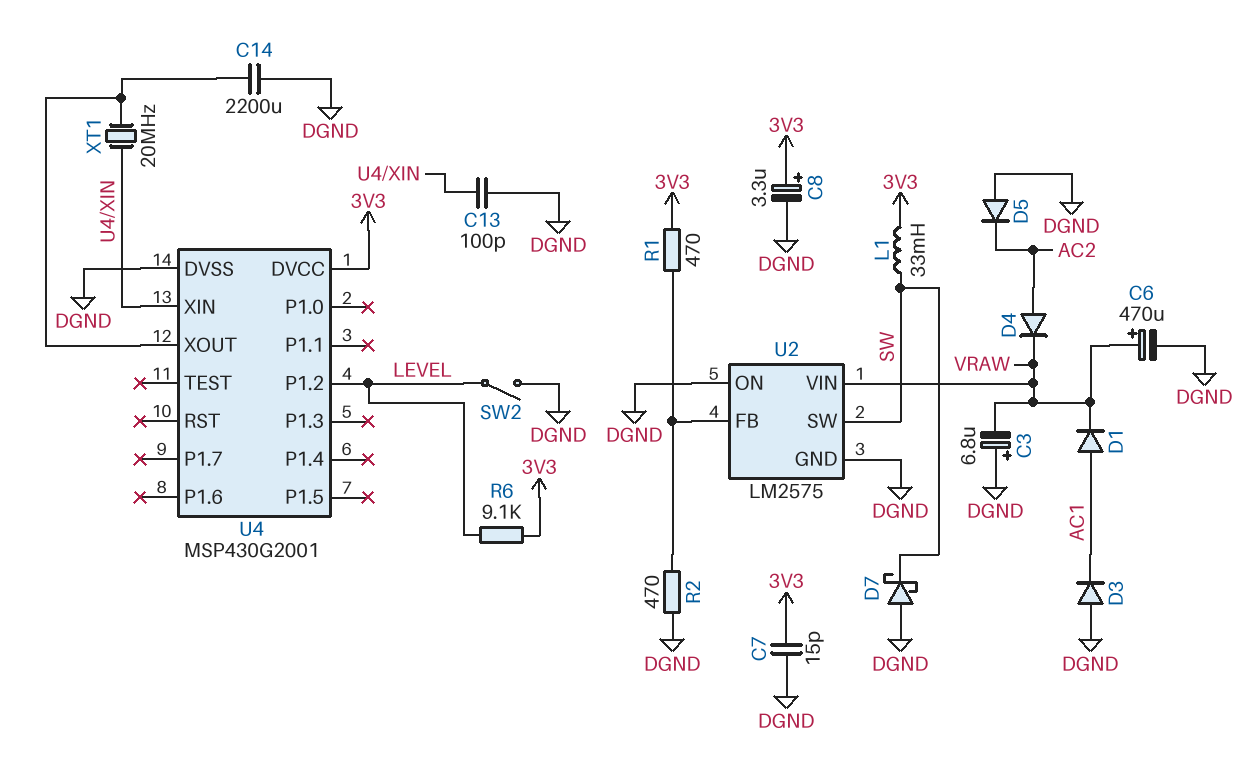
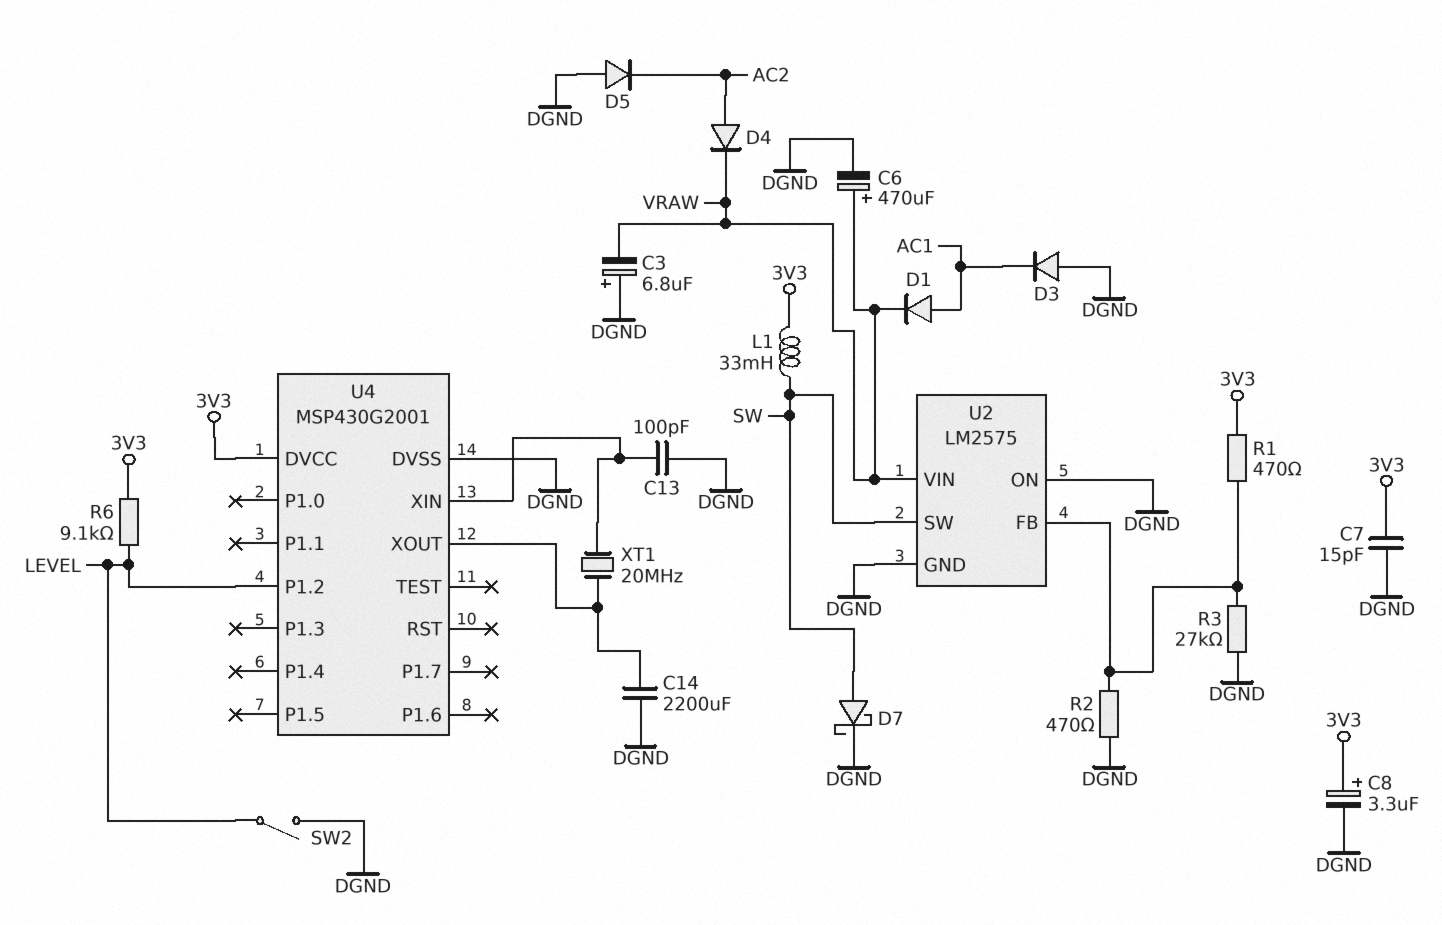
D7: schottky (A DGND, K SW) -> schottky (A SW, K DGND)
R3: none -> 27k (DGND, U2/FB)

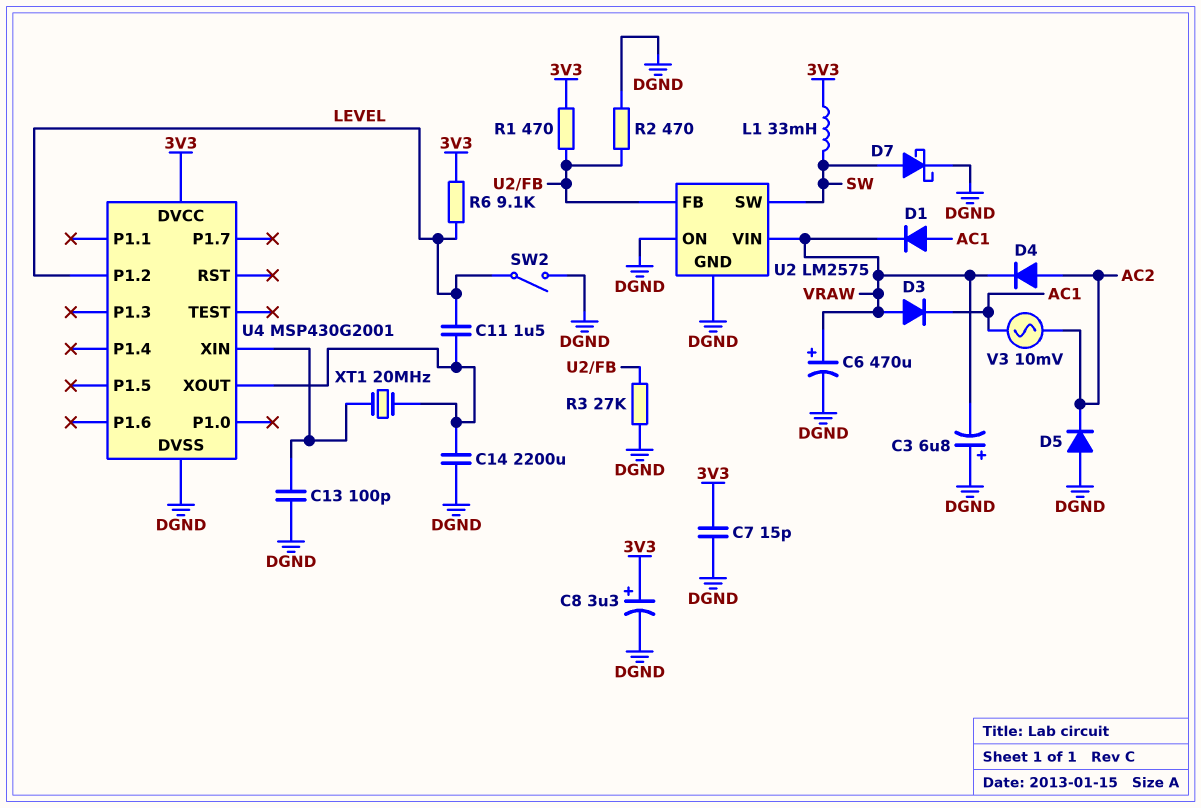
C11: none -> 1.5uF (LEVEL, U4/XOUT)
D3: diode (A DGND, K AC1) -> diode (A VRAW, K AC1)
V3: none -> AC 10mV (AC1, AC2)

